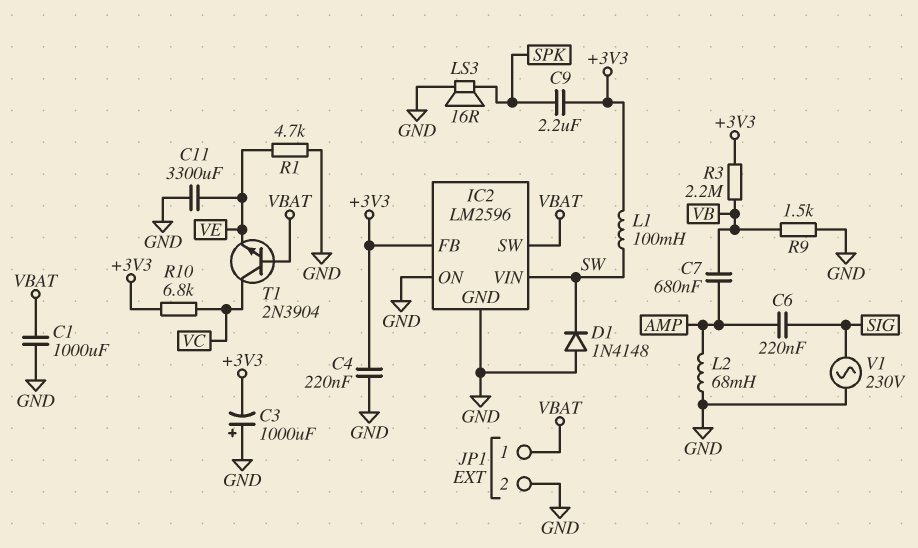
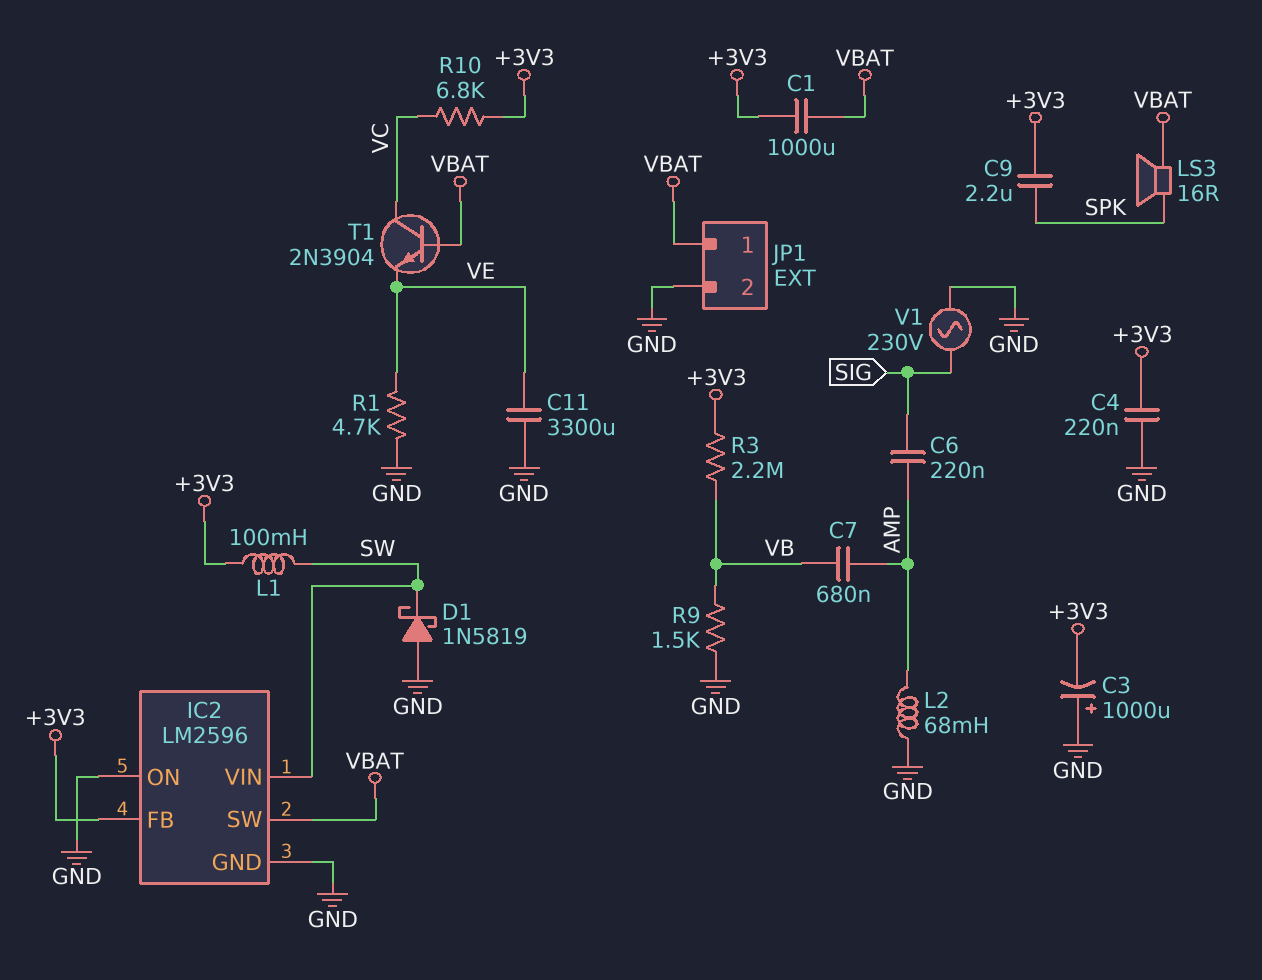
C1: 1000uF (GND, VBAT) -> 1000uF (+3V3, VBAT)
D1: diode 1N4148 (A GND, K SW) -> schottky 1N5819 (A GND, K SW)
LS3: speaker 16R (GND, SPK) -> speaker 16R (SPK, VBAT)

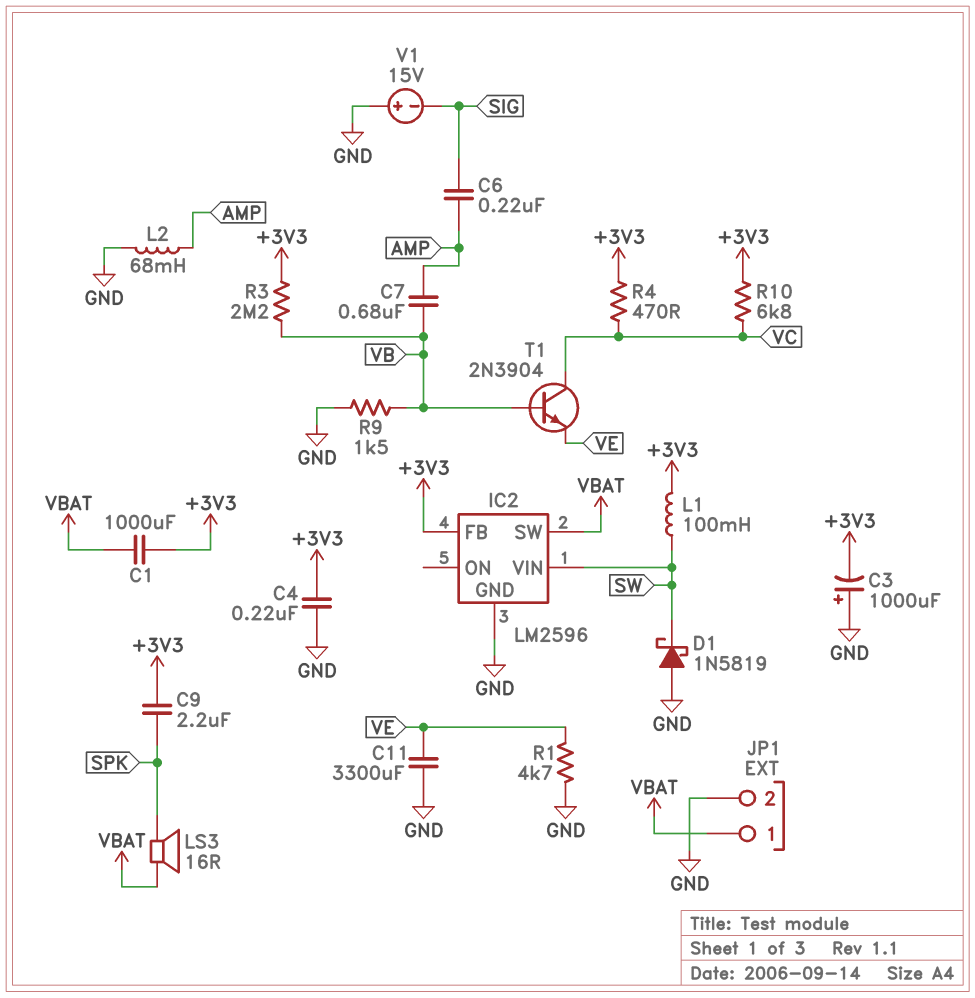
IC2 pin ON: GND -> none
R4: none -> 470 (+3V3, VC)
T1: NPN 2N3904 (B VBAT, C VC, E VE) -> NPN 2N3904 (B VB, C VC, E VE)
V1: AC 230V (GND, SIG) -> 15V (plus GND, minus SIG)

